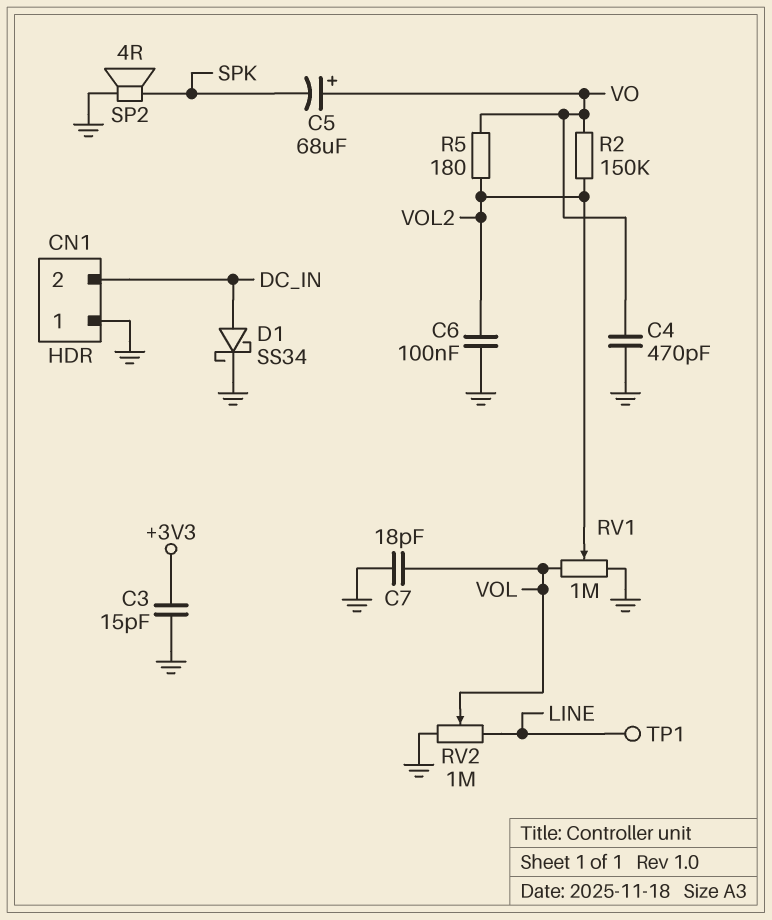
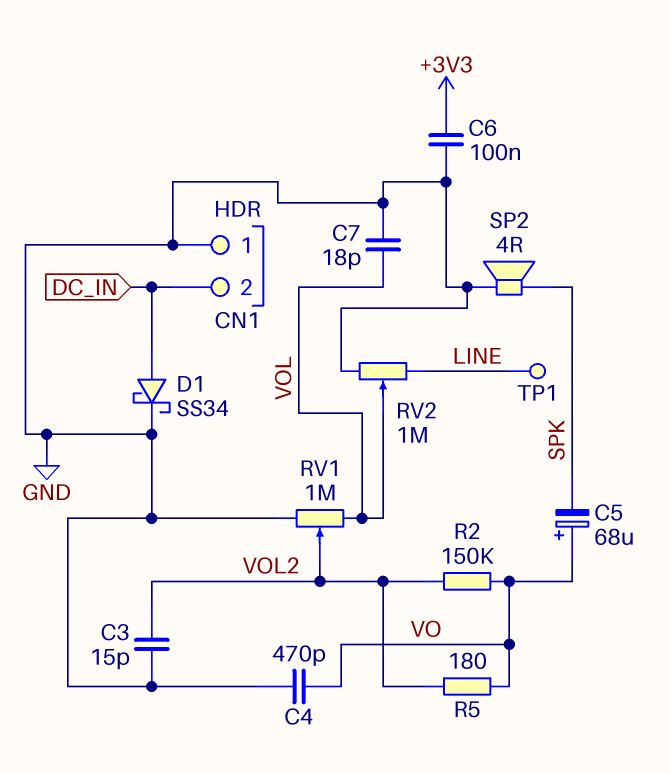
C3: 15pF (+3V3, GND) -> 15pF (GND, VOL2)
C6: 100nF (GND, VOL2) -> 100nF (+3V3, GND)

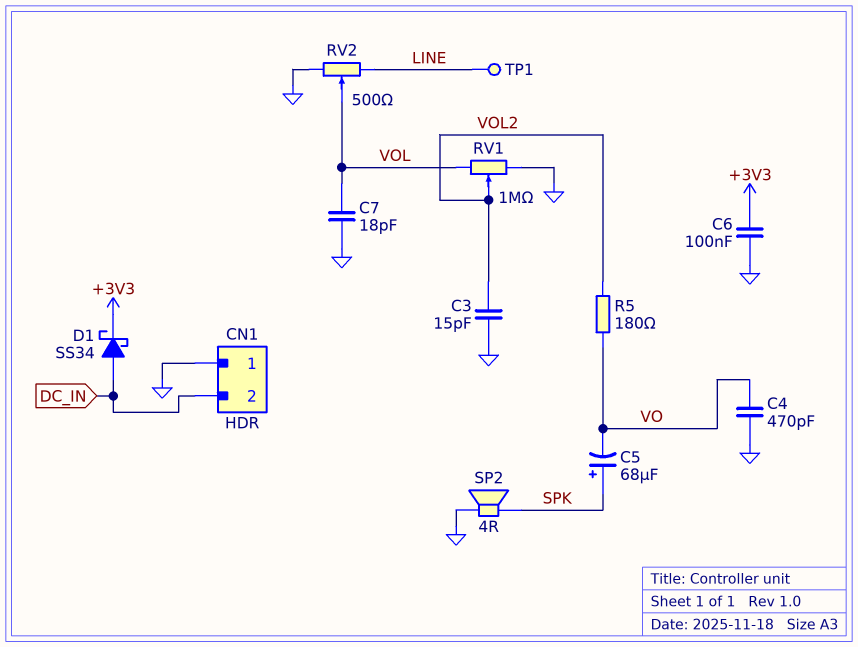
C5: 68uF (plus VO, minus SPK) -> 68uF (plus SPK, minus VO)
D1: schottky SS34 (A DC_IN, K GND) -> schottky SS34 (A DC_IN, K +3V3)
R2: 150k (VO, VOL2) -> none
RV2: 1M (GND, LINE, wiper VOL) -> 500 (GND, LINE, wiper VOL)

